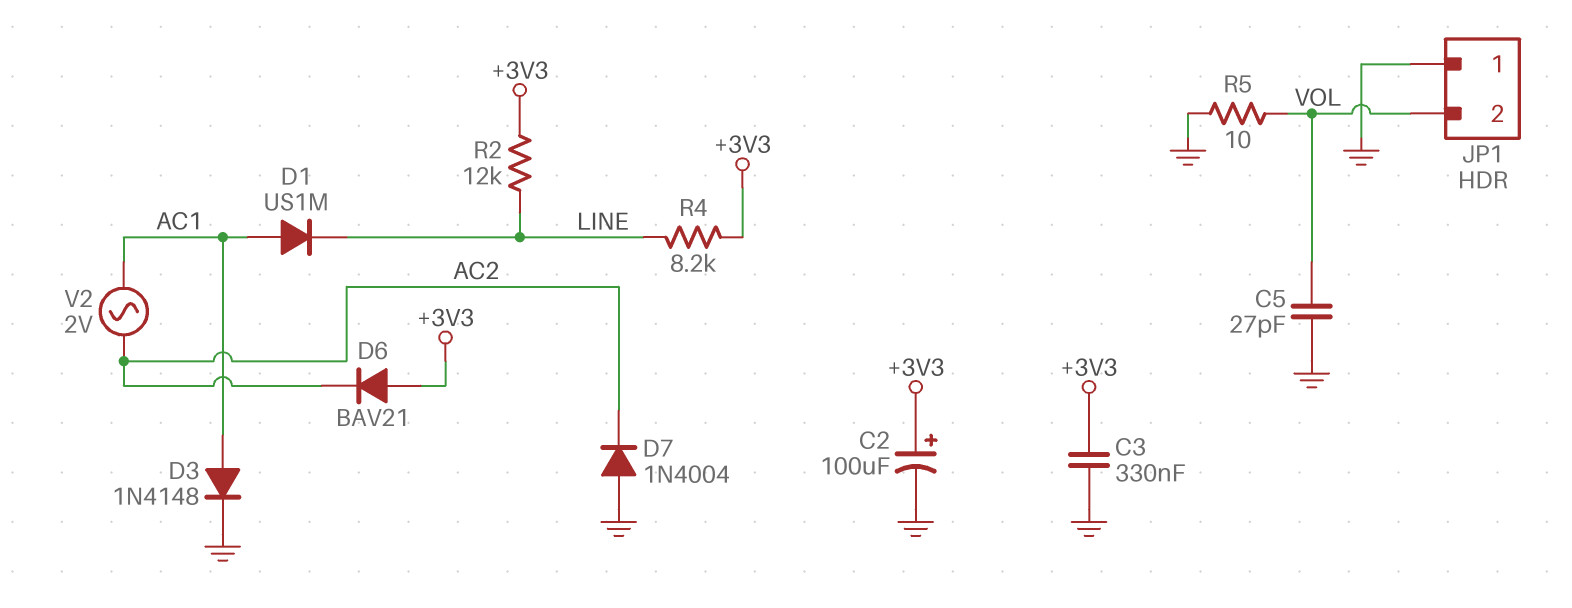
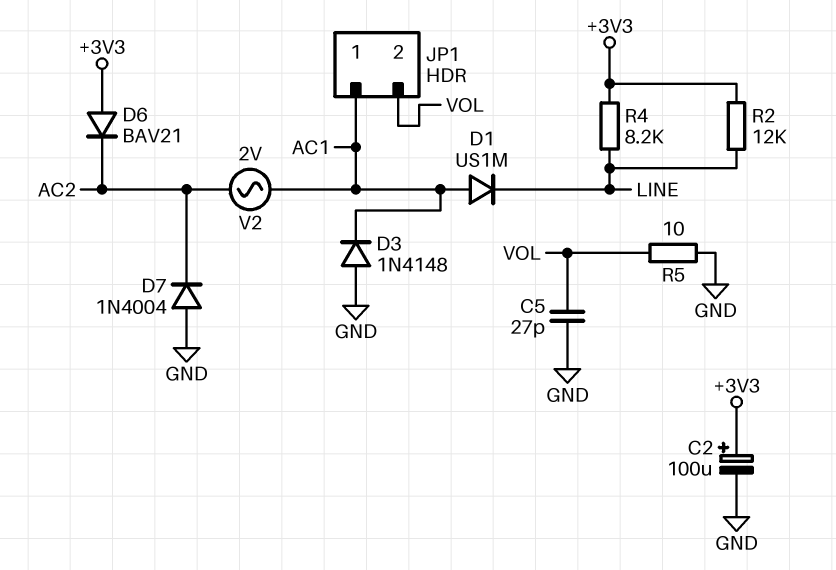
C3: 330nF (+3V3, GND) -> none
D3: diode 1N4148 (A AC1, K GND) -> diode 1N4148 (A GND, K AC1)
JP1 pin 1: GND -> AC1

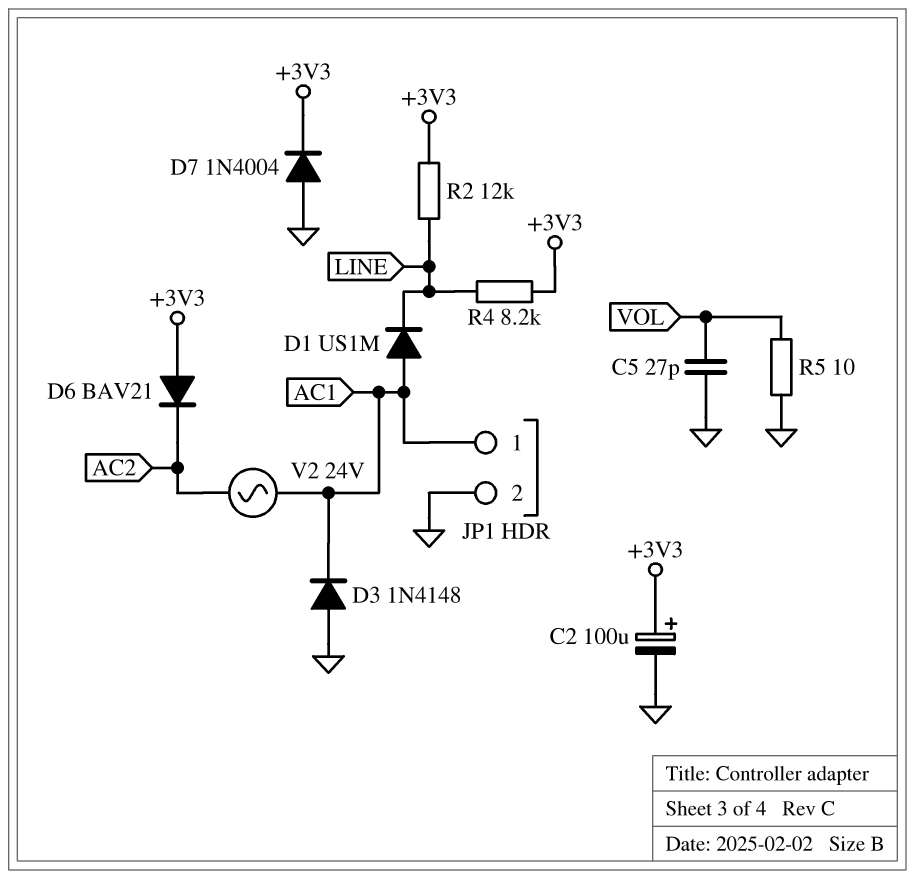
D7: diode 1N4004 (A GND, K AC2) -> diode 1N4004 (A GND, K +3V3)
JP1 pin 2: VOL -> GND
V2: AC 2V (AC1, AC2) -> AC 24V (AC1, AC2)

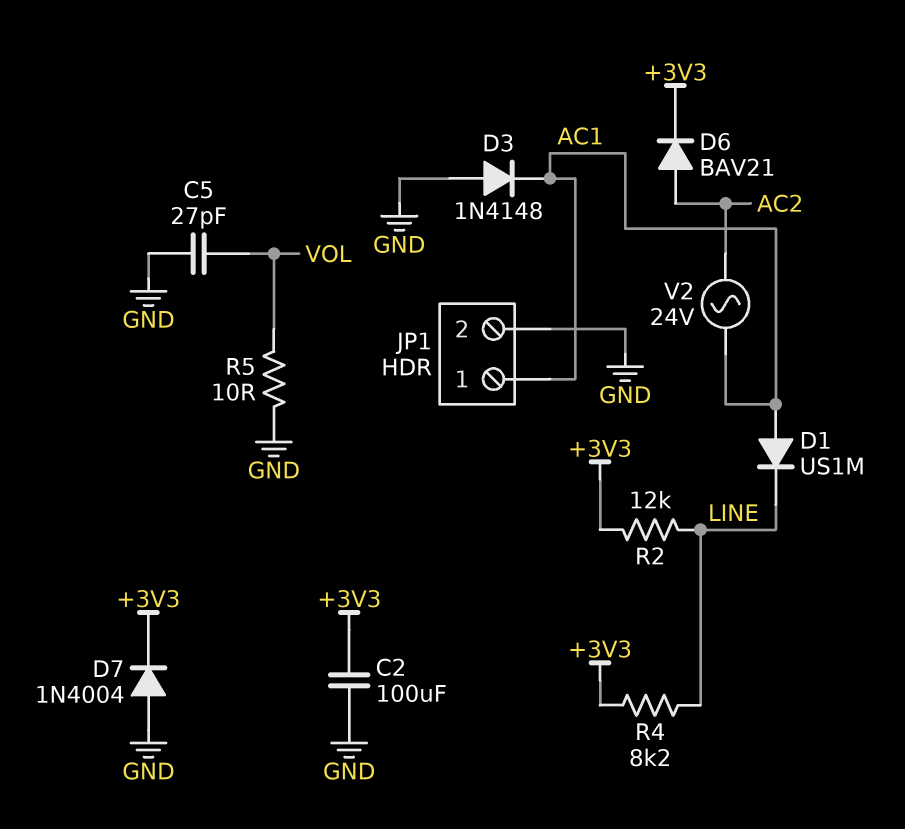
C2: 100uF (plus +3V3, minus GND) -> 100uF (+3V3, GND)
D6: diode BAV21 (A +3V3, K AC2) -> diode BAV21 (A AC2, K +3V3)

